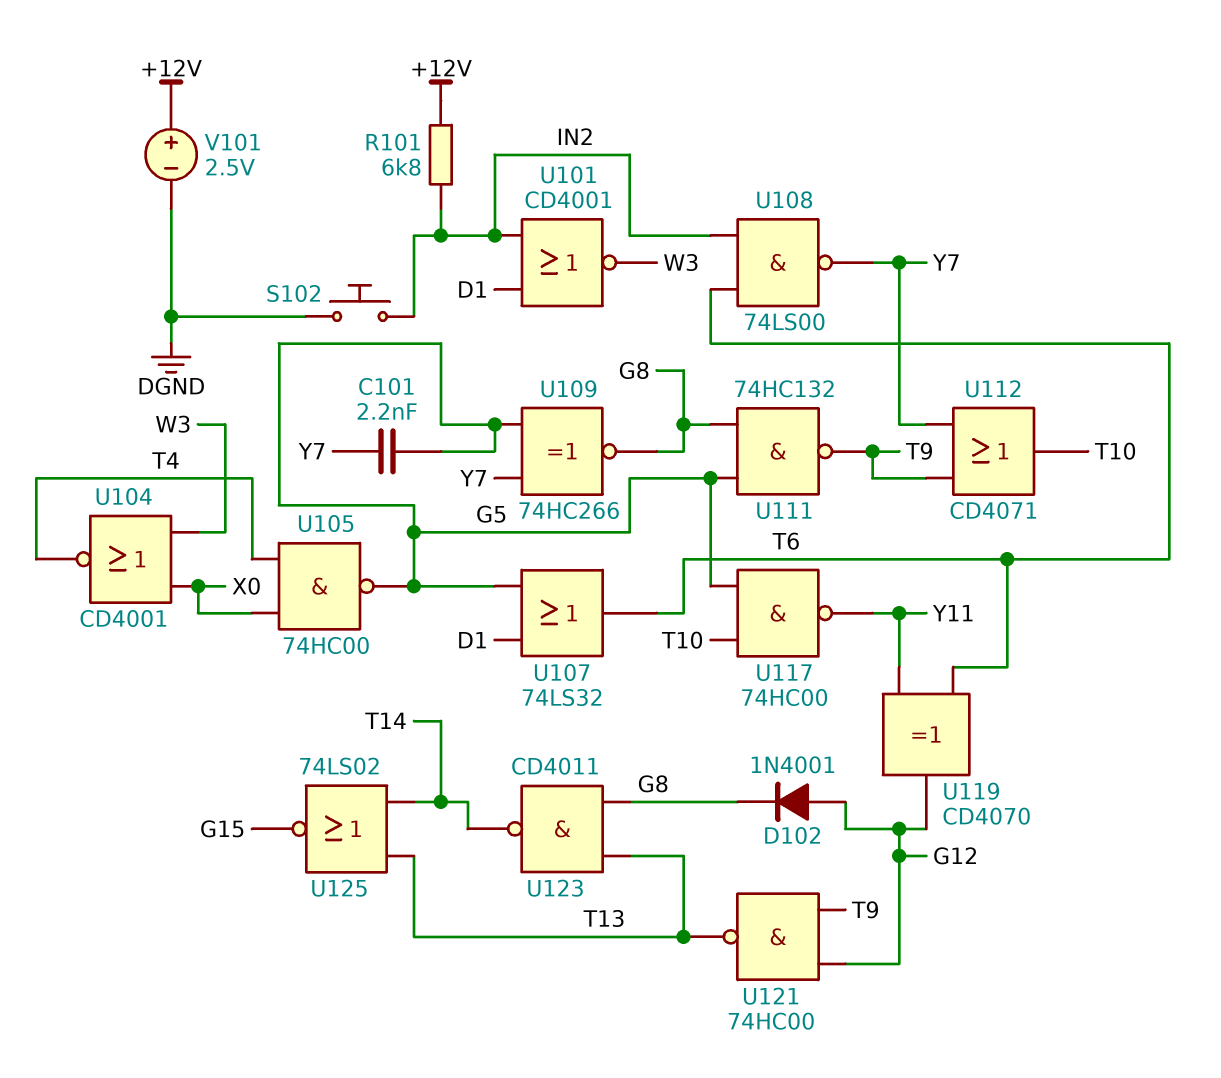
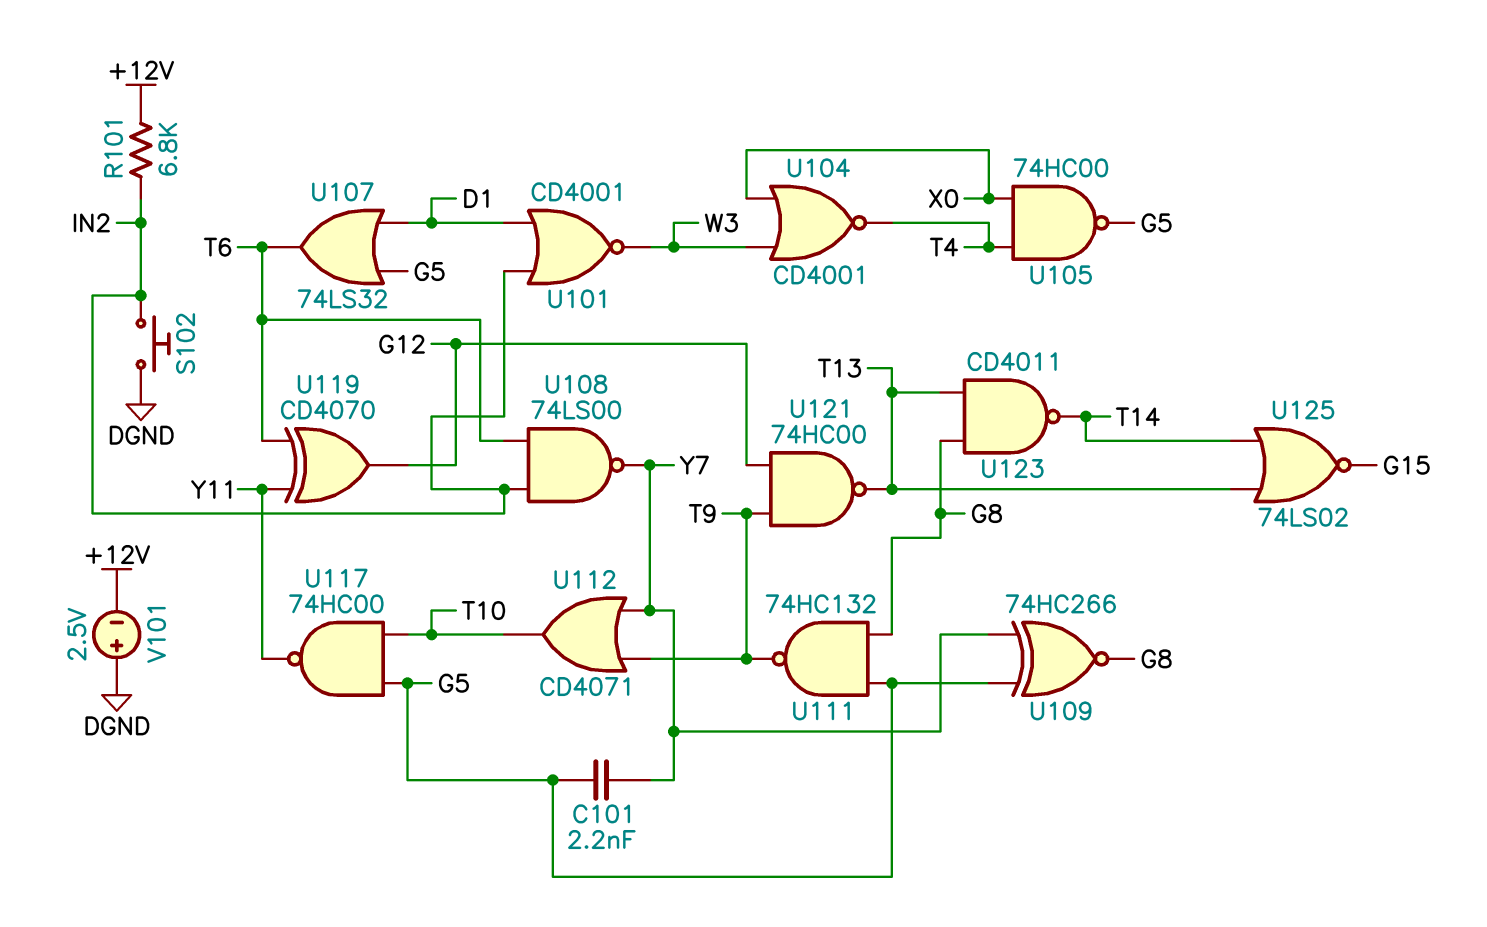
D102: diode 1N4001 (A G12, K G8) -> none
V101: 2.5V (plus +12V, minus DGND) -> 2.5V (plus DGND, minus +12V)

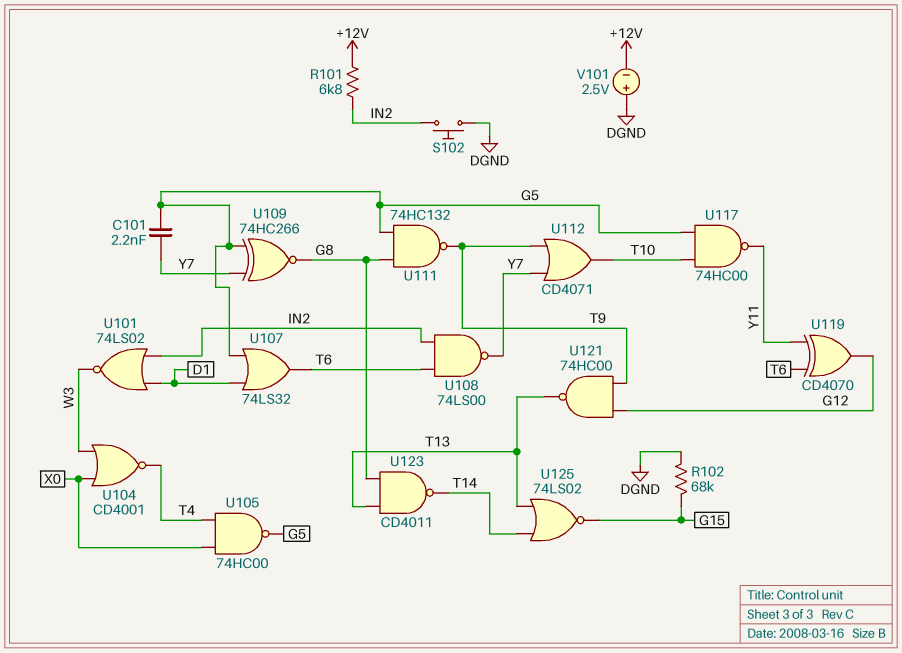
R102: none -> 68k (DGND, G15)
U101: NOR CD4001 (in D1, in IN2, out W3) -> NOR 74LS02 (in D1, in IN2, out W3)

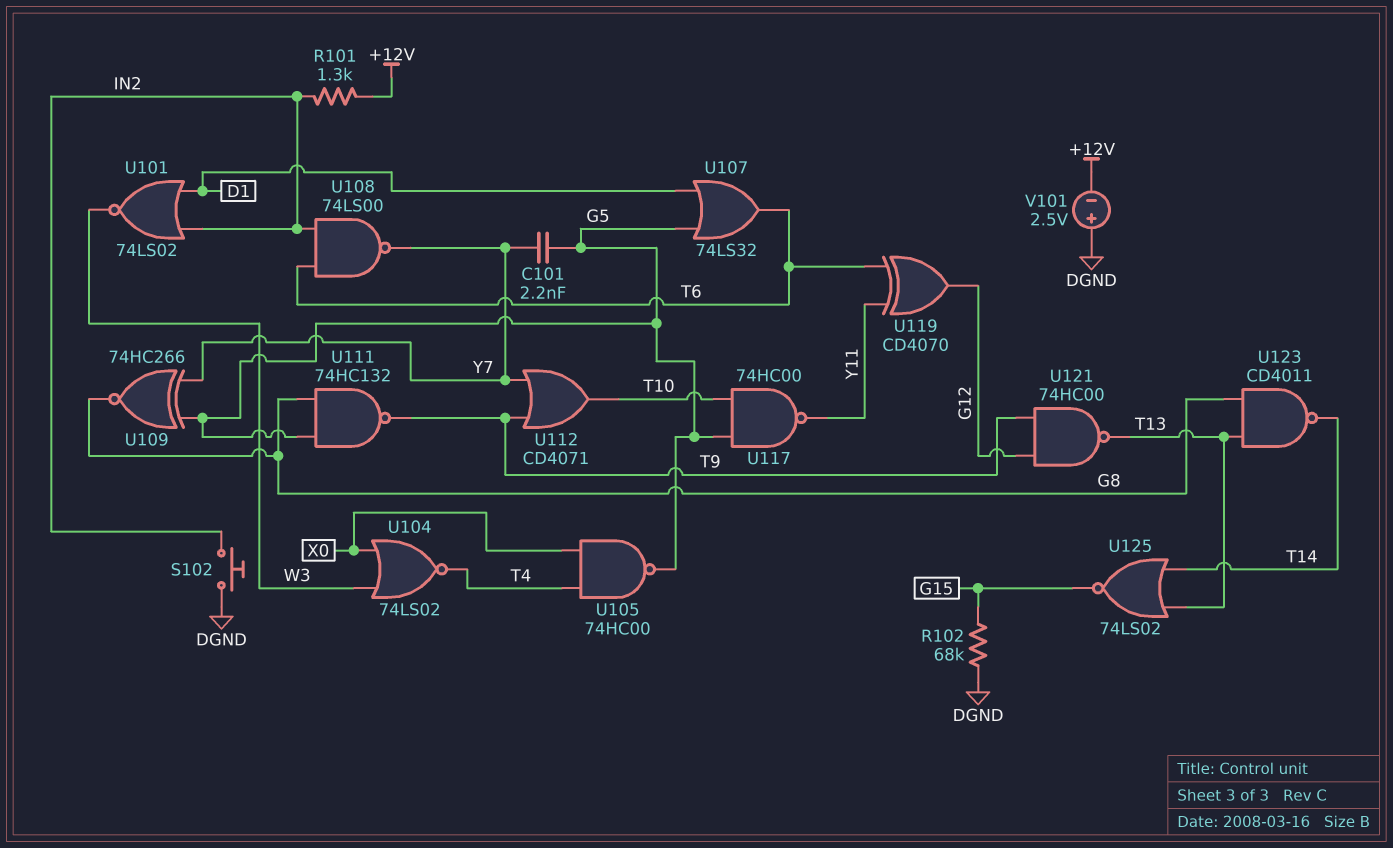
R101: 6.8k (+12V, IN2) -> 1.3k (+12V, IN2)
U104: NOR CD4001 (in W3, in X0, out T4) -> NOR 74LS02 (in W3, in X0, out T4)

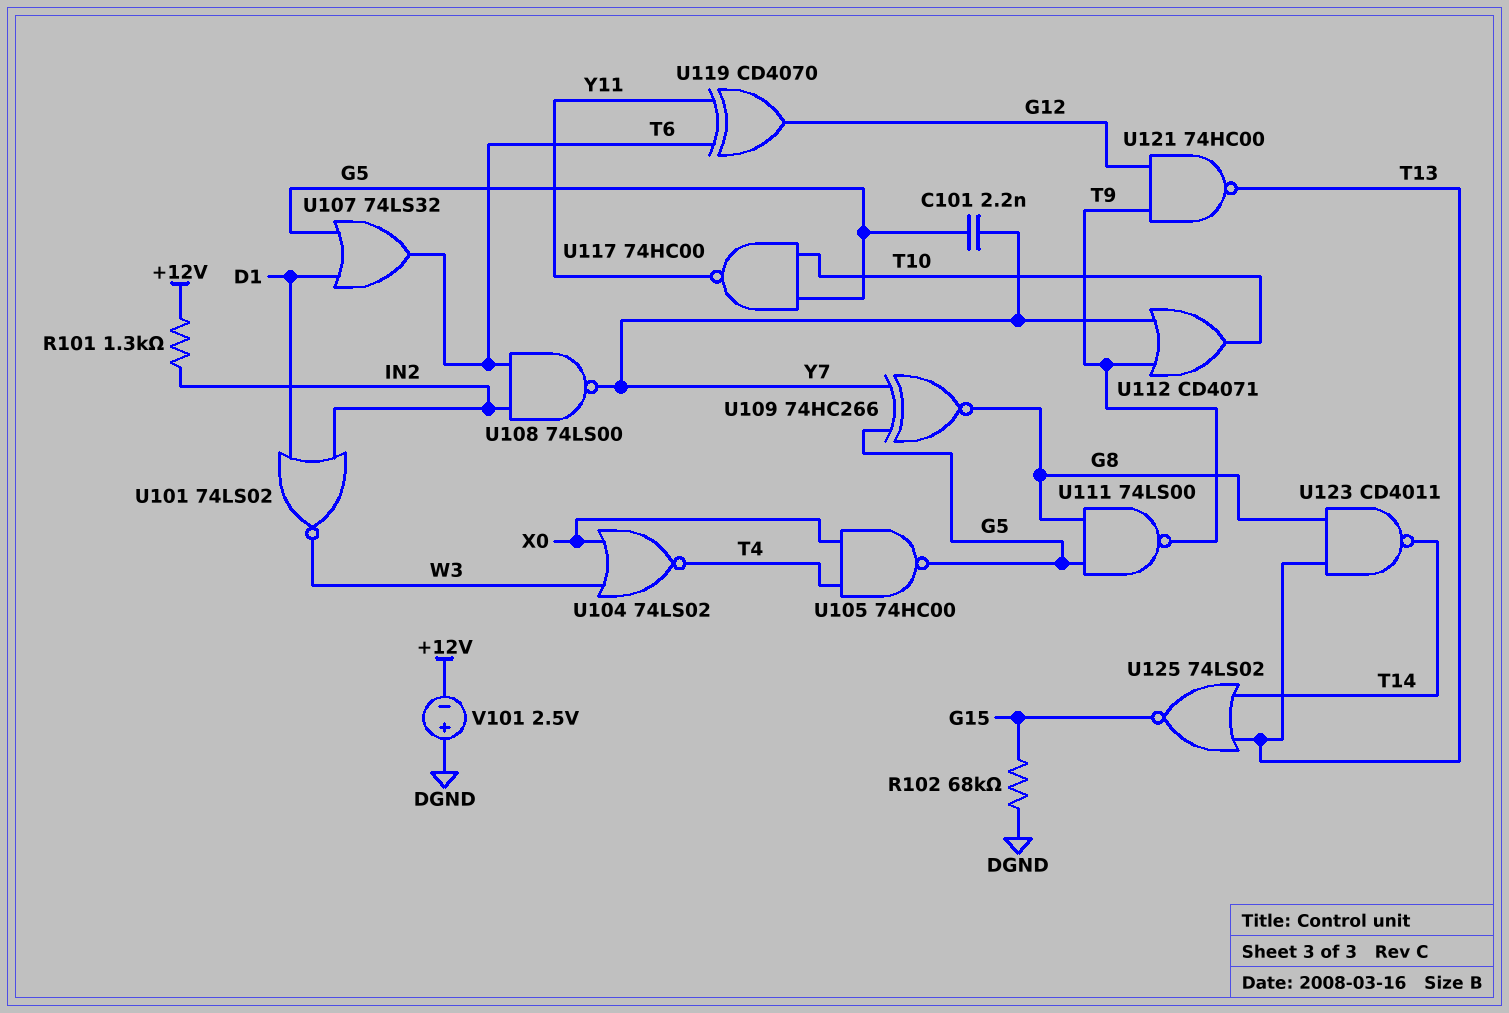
S102: button (DGND, IN2) -> none
U111: NAND 74HC132 (in G5, in G8, out T9) -> NAND 74LS00 (in G5, in G8, out T9)

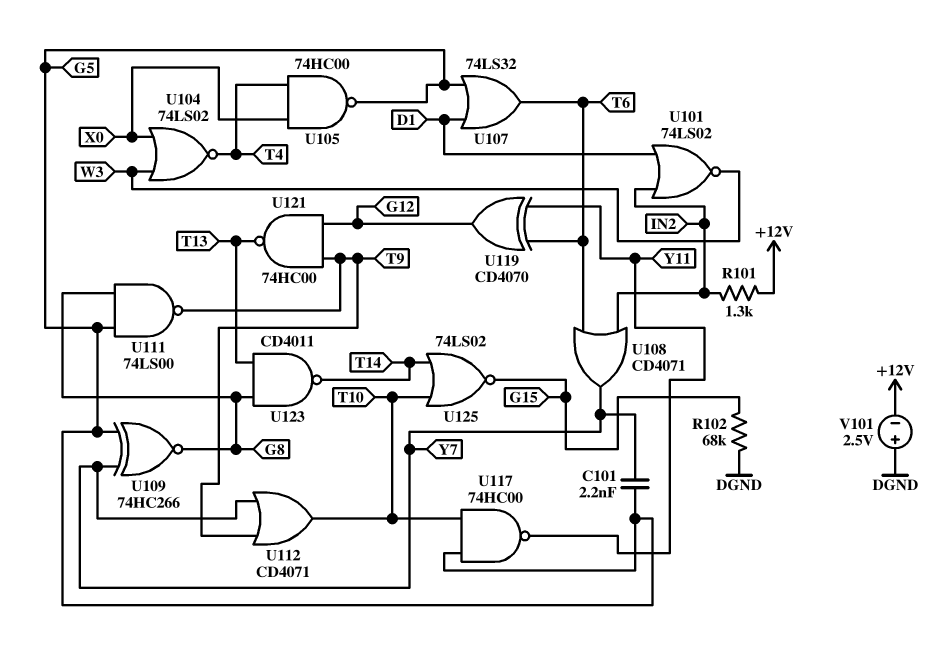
U108: NAND 74LS00 (in IN2, in T6, out Y7) -> OR CD4071 (in IN2, in T6, out Y7)
U125: NOR 74LS02 (in T13, in T14, out G15) -> NOR 74LS02 (in T10, in T14, out G15)

